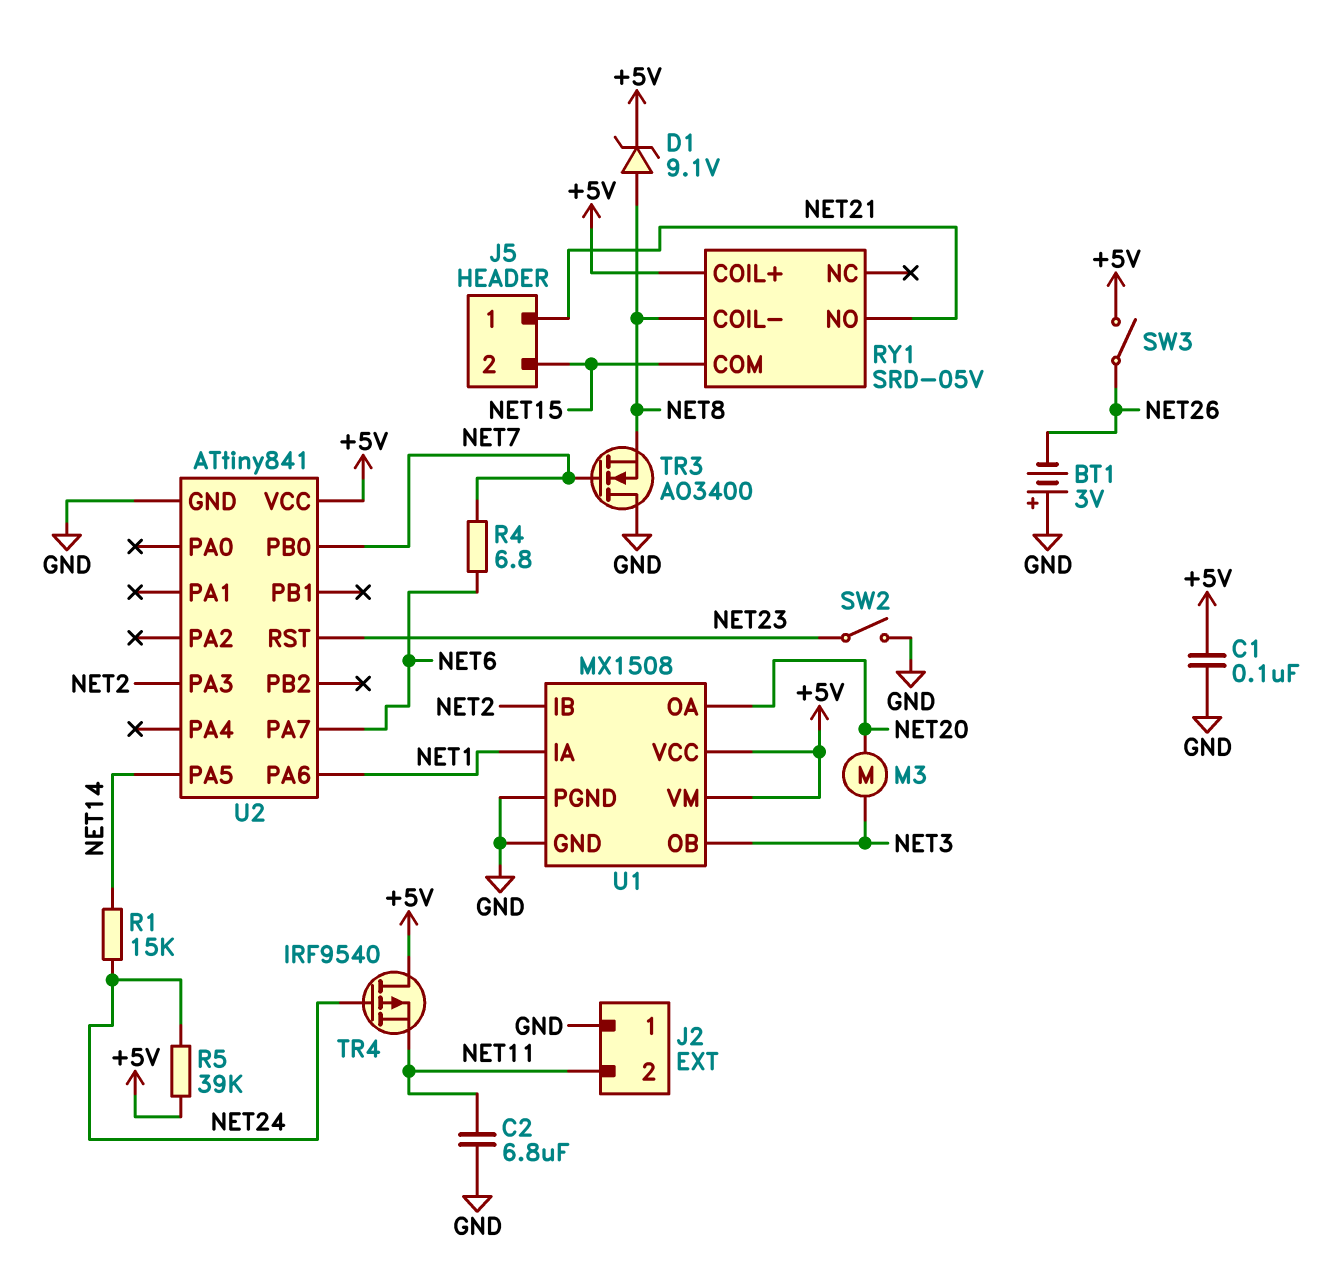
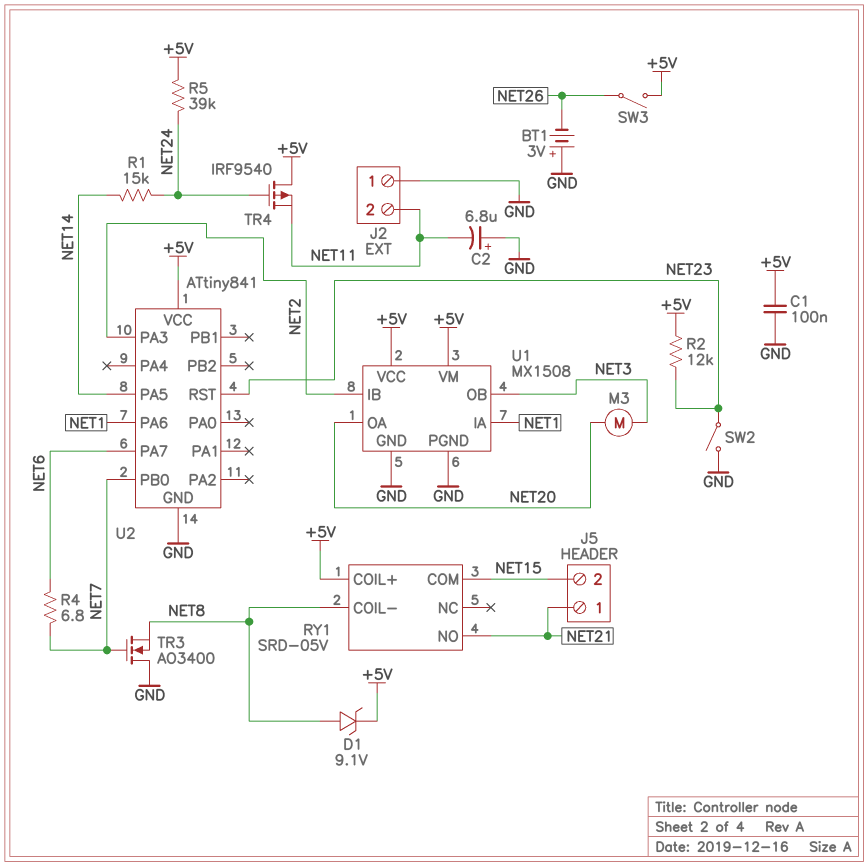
C2: 6.8uF (GND, NET11) -> 6.8uF (plus GND, minus NET11)
R2: none -> 12k (+5V, NET23)

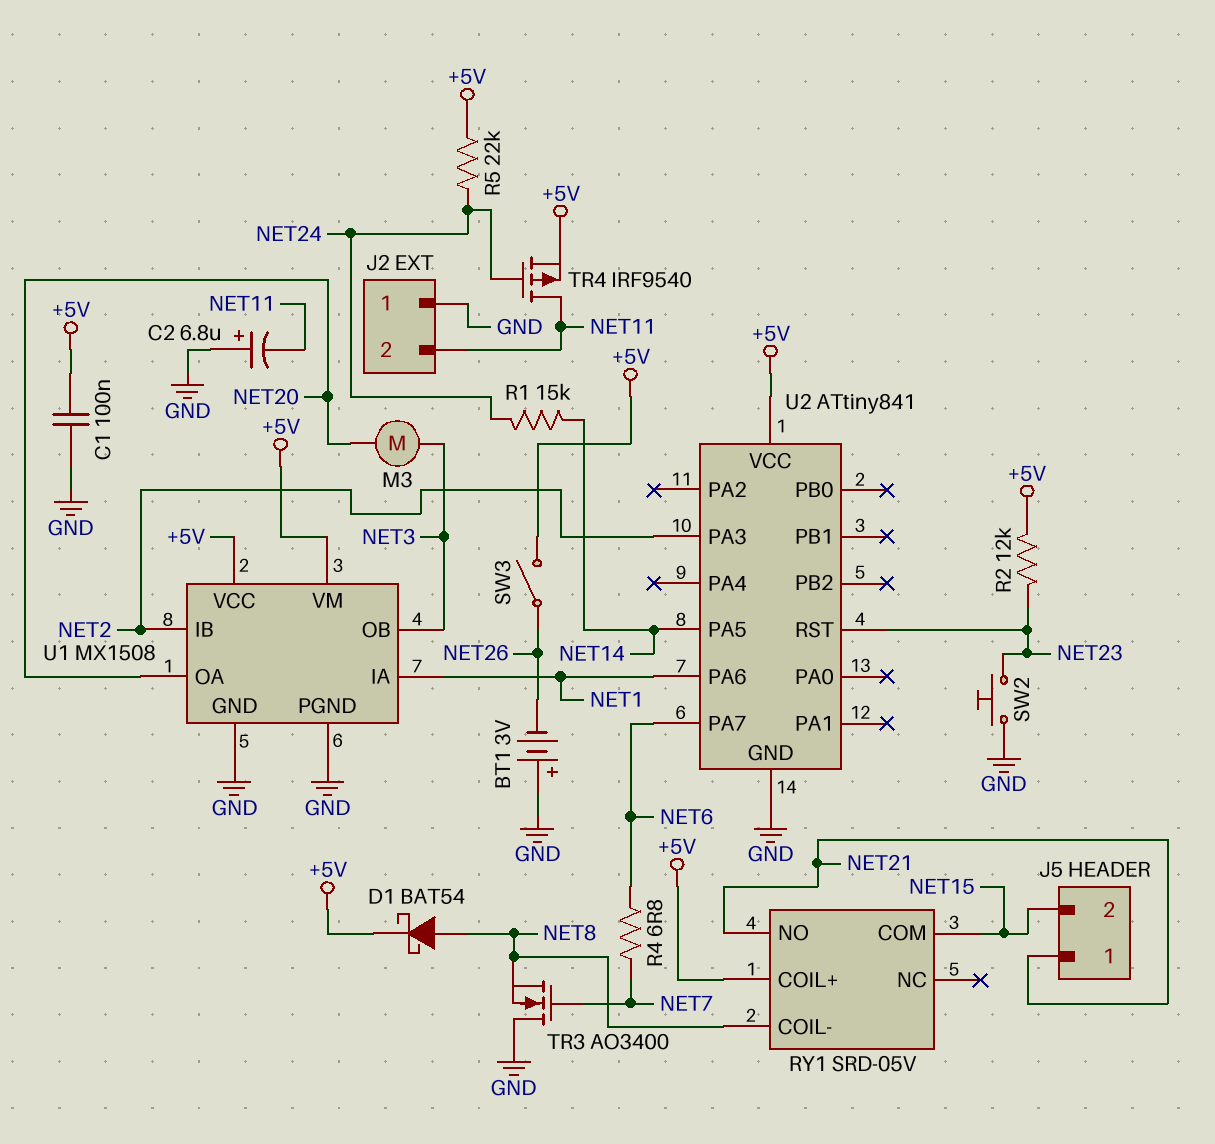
D1: zener 9.1V (A NET8, K +5V) -> schottky BAT54 (A NET8, K +5V)
R5: 39k (+5V, NET24) -> 22k (+5V, NET24)
SW2: switch (GND, NET23) -> button (GND, NET23)
TR4: PMOS IRF9540 (G NET24, D +5V, S NET11) -> PMOS IRF9540 (G NET24, D NET11, S +5V)
U2 pin PB0: NET7 -> none

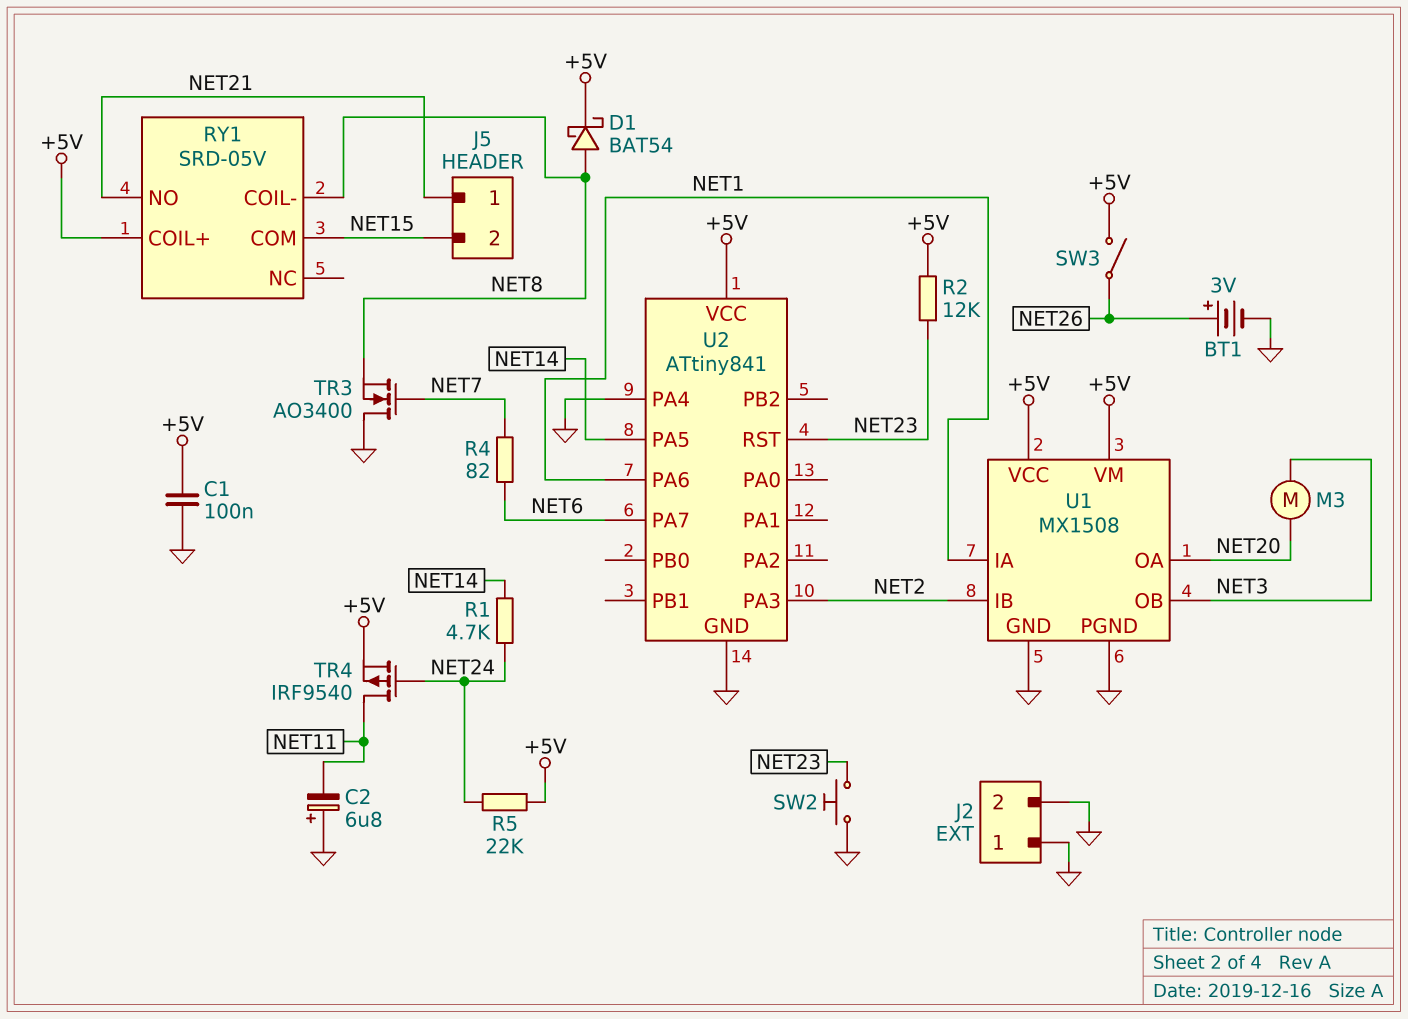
BT1: 3V (plus GND, minus NET26) -> 3V (plus NET26, minus GND)
J2 pin 2: NET11 -> GND
R1: 15k (NET14, NET24) -> 4.7k (NET14, NET24)
R4: 6.8 (NET6, NET7) -> 82 (NET6, NET7)
U2 pin PA4: none -> GND

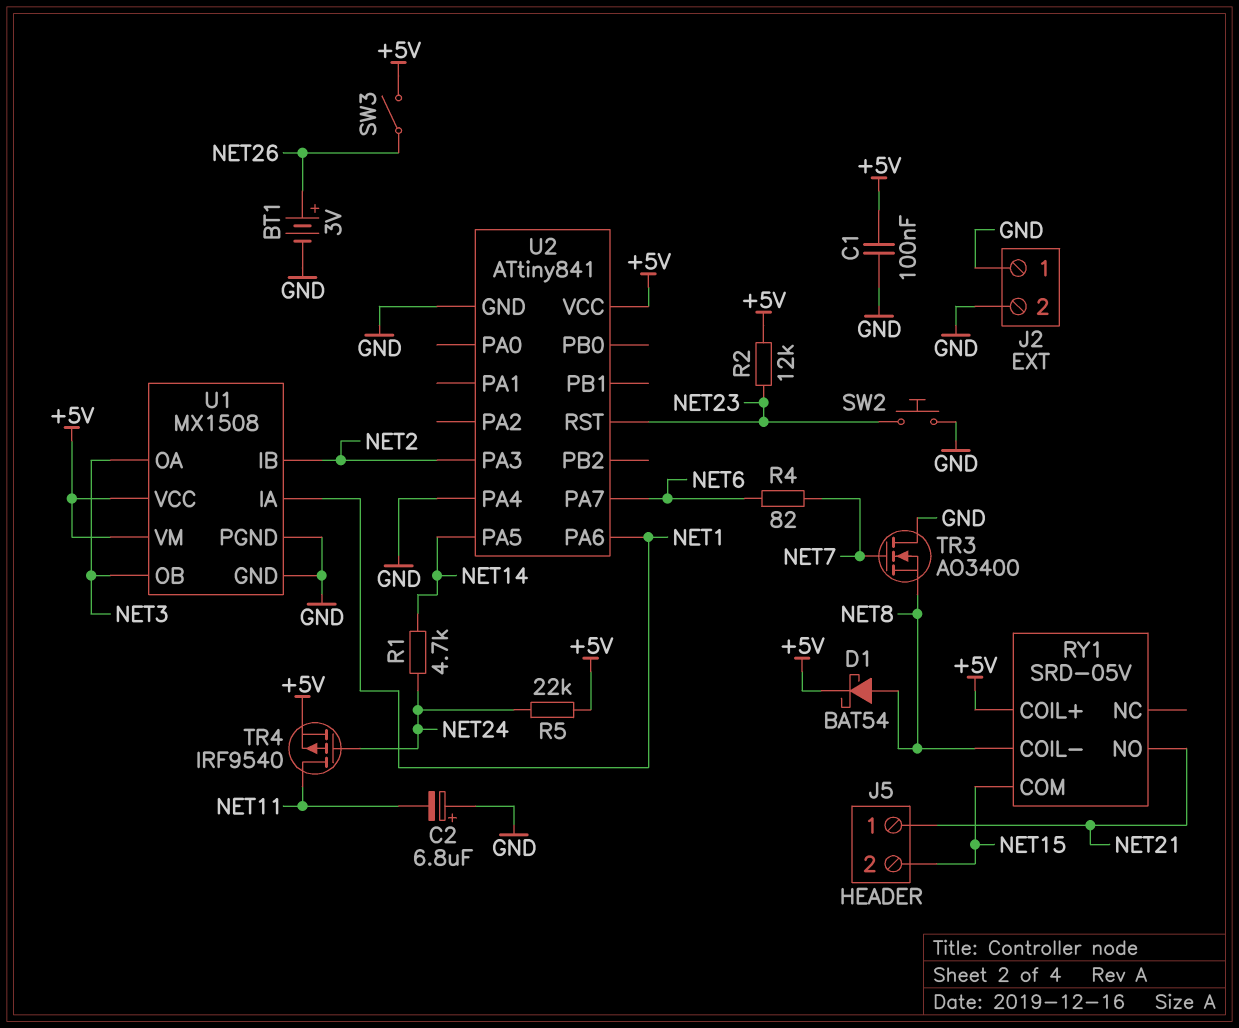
M3: motor (NET3, NET20) -> none
U1 pin OA: NET20 -> NET3

